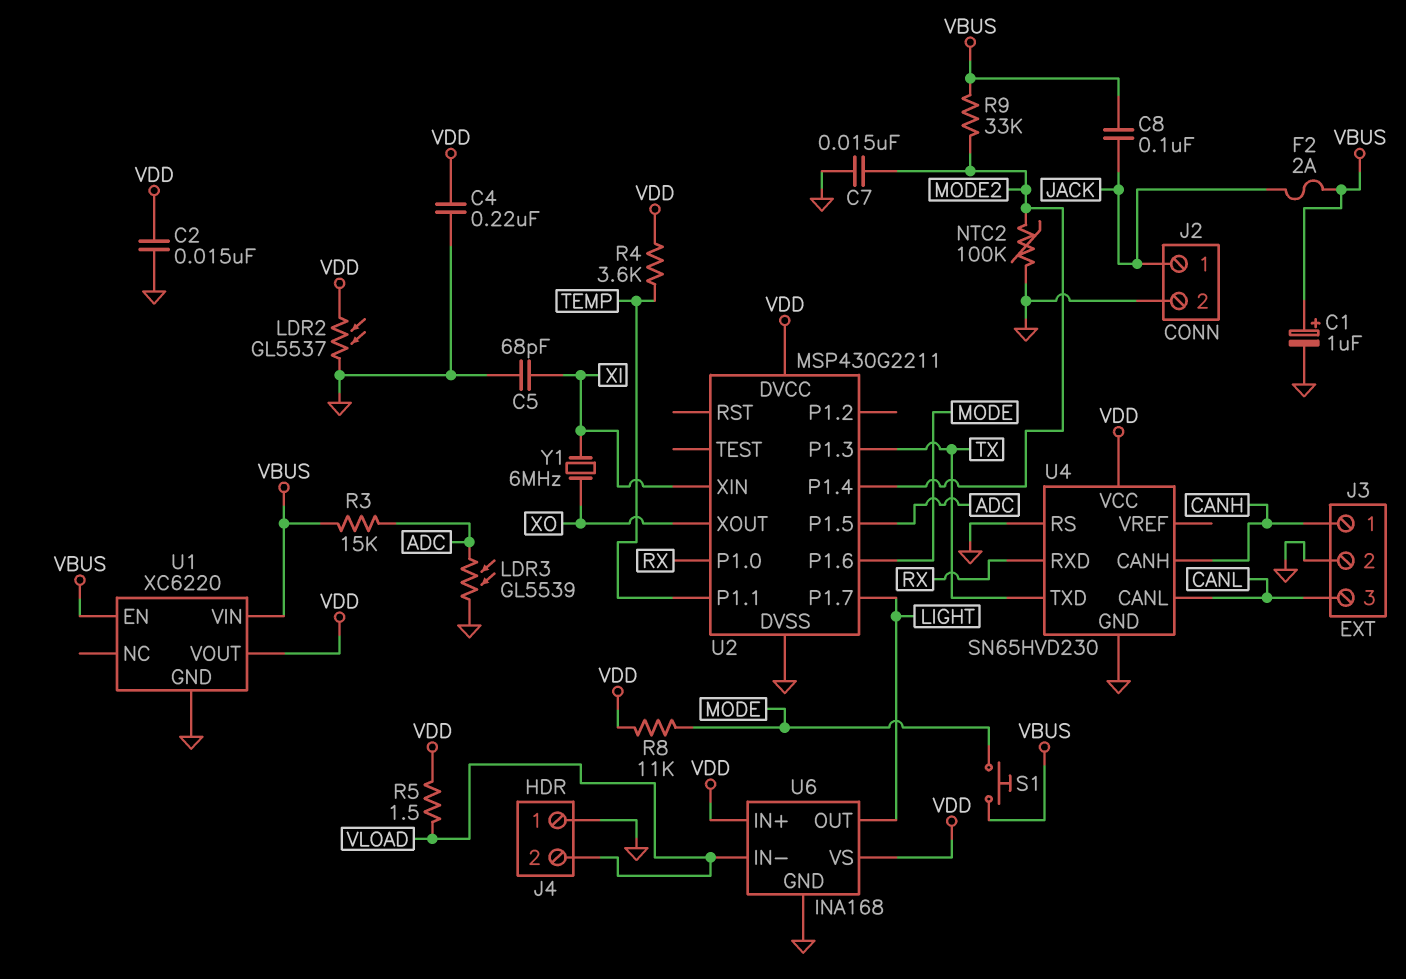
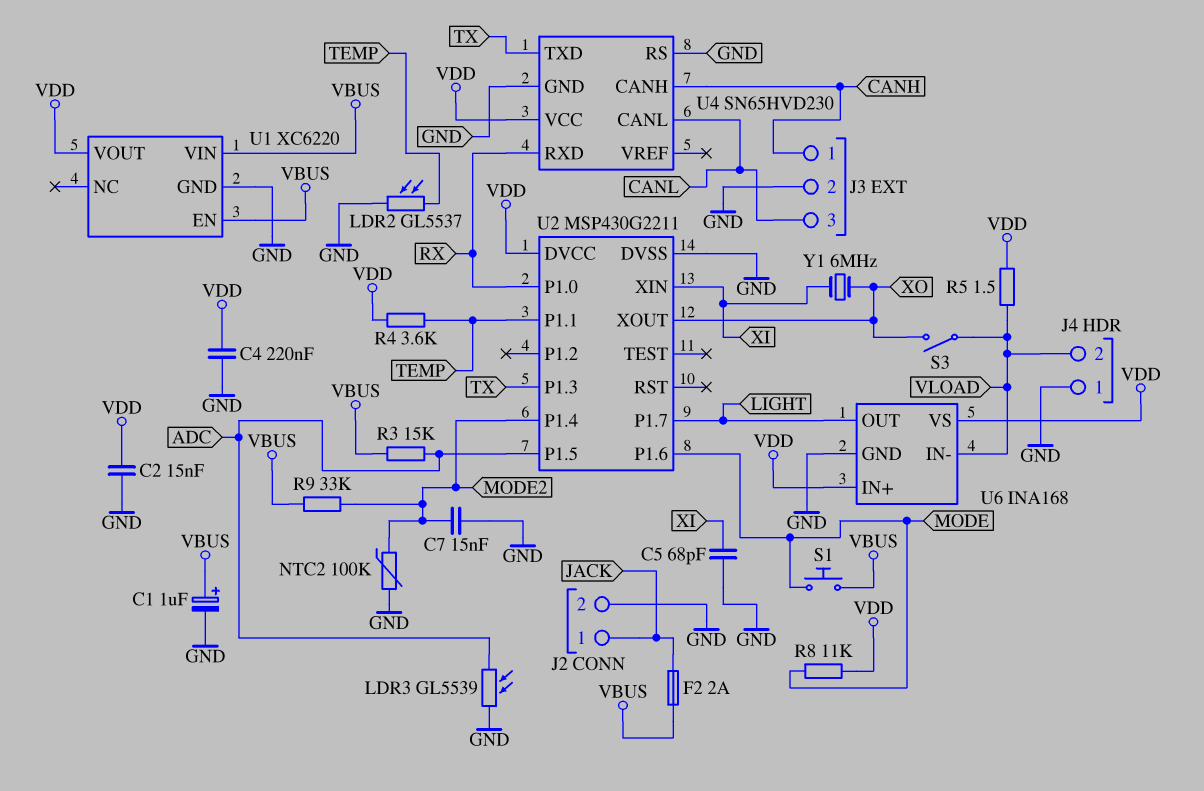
C8: 100nF (JACK, VBUS) -> none
LDR2: GL5537 (GND, VDD) -> GL5537 (GND, TEMP)
S3: none -> switch (VLOAD, XO)

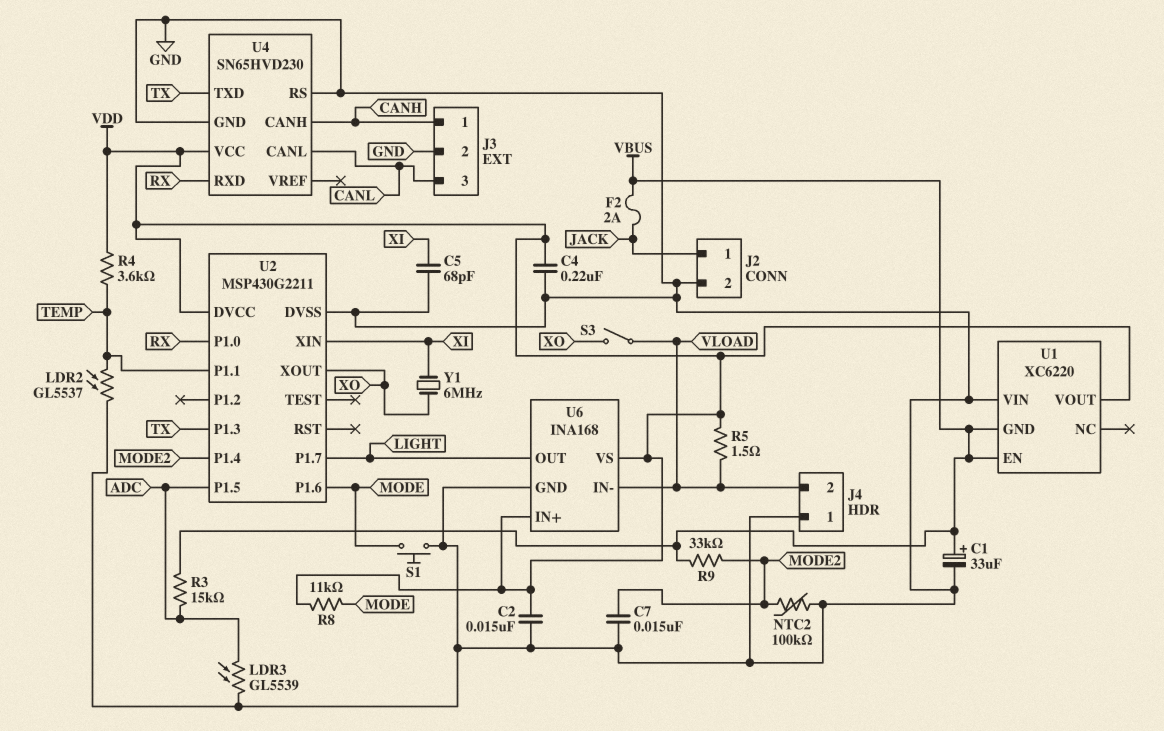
C1: 1uF (plus VBUS, minus GND) -> 33uF (plus VBUS, minus GND)
S1: button (MODE, VBUS) -> button (GND, MODE)
U1 pin GND: GND -> VBUS
U1 pin VIN: VBUS -> GND

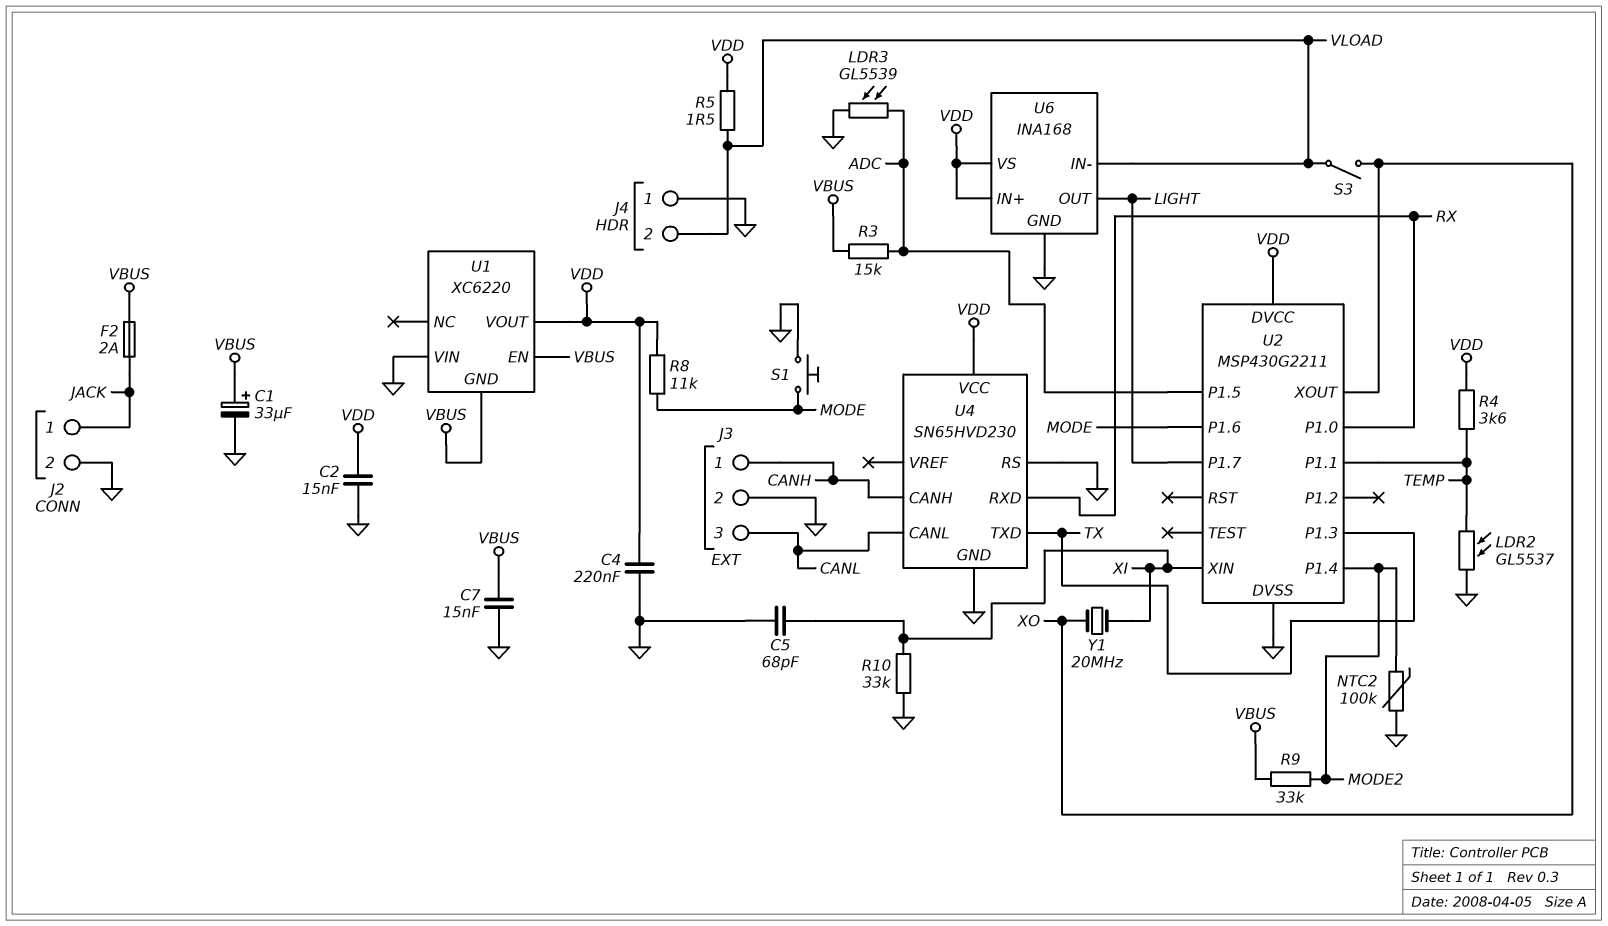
C7: 15nF (GND, MODE2) -> 15nF (GND, VBUS)
R10: none -> 33k (GND, XI)
Y1: 6MHz (XI, XO) -> 20MHz (XI, XO)

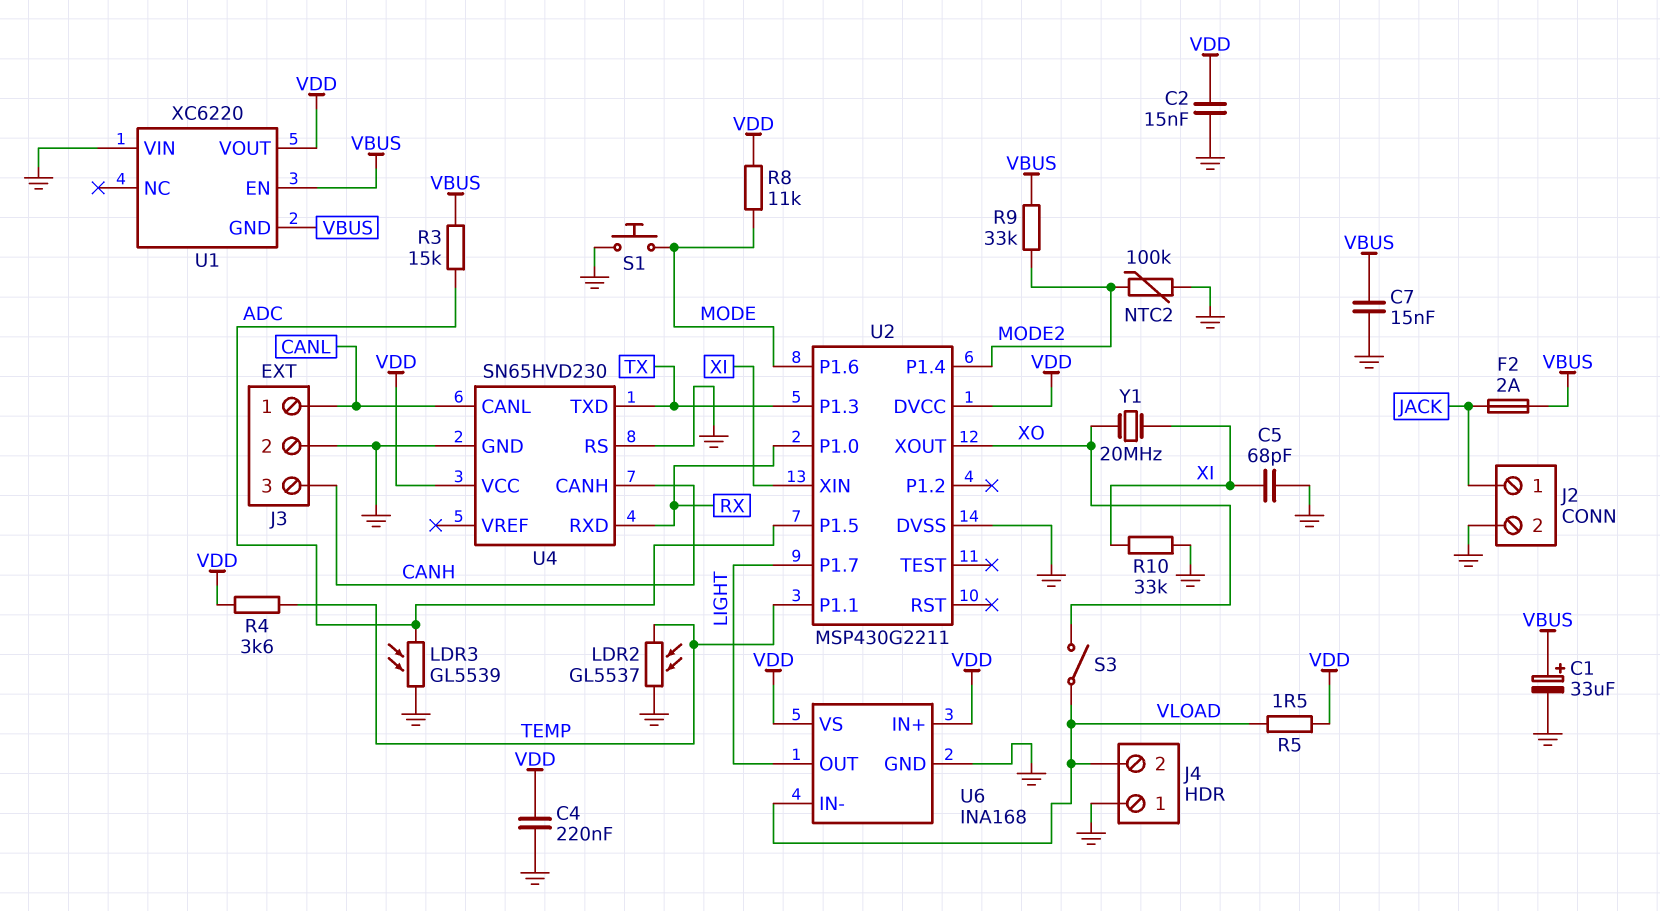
J3 pin 1: CANH -> CANL
J3 pin 3: CANL -> CANH

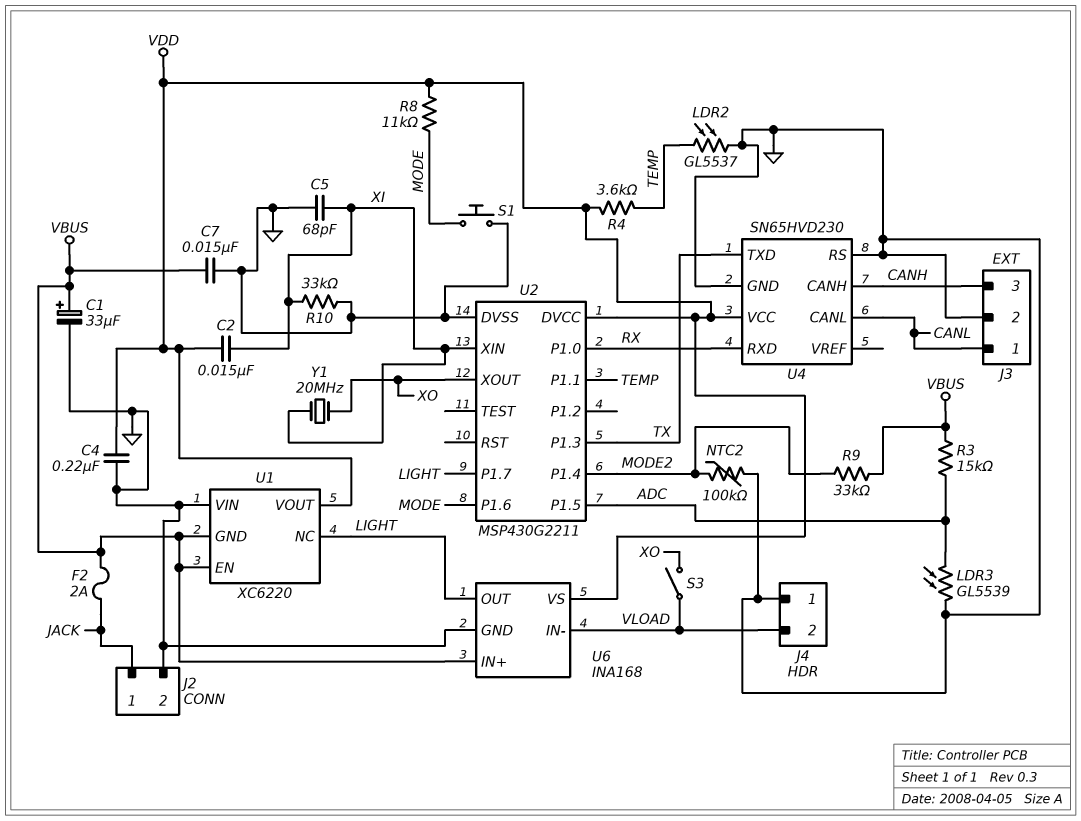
C2: 15nF (GND, VDD) -> 15nF (VDD, XI)
R5: 1.5 (VDD, VLOAD) -> none
U1 pin NC: none -> LIGHT
U6 pin IN+: VDD -> VBUS

